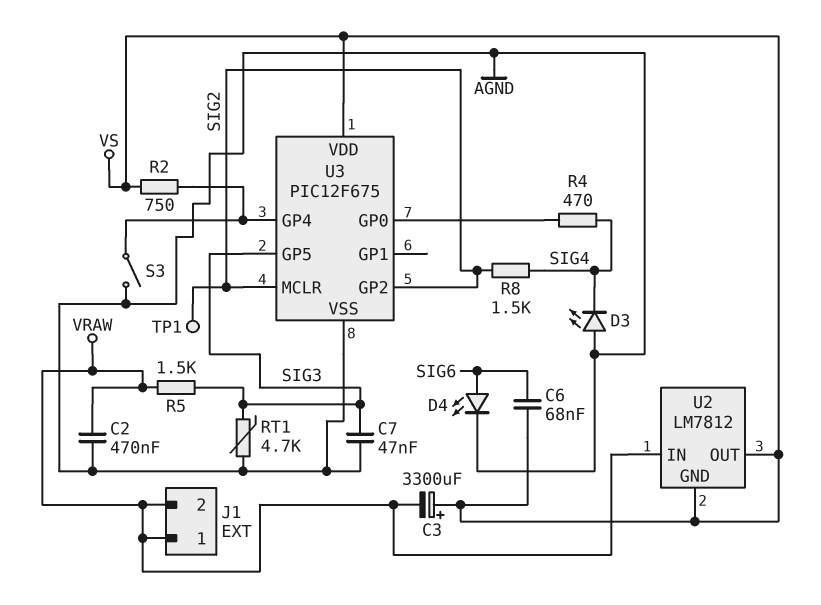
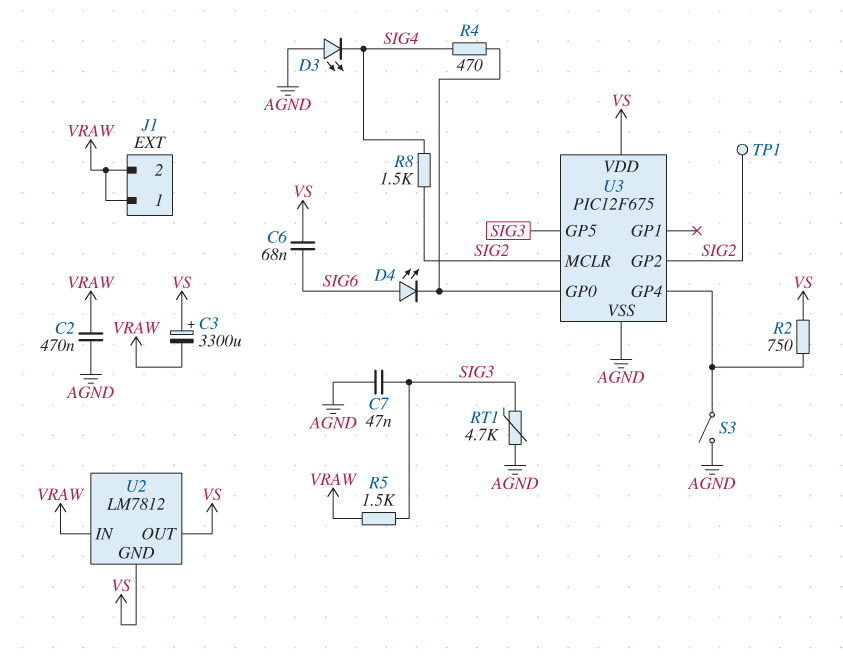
D4: LED (A SIG6, K AGND) -> LED (A SIG6, K U3/GP0)

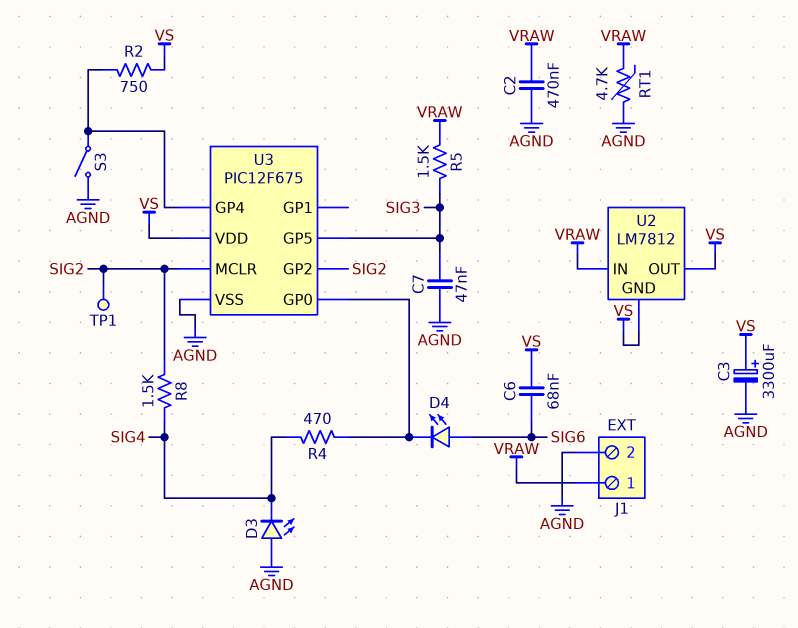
C3: 3300uF (plus VS, minus VRAW) -> 3300uF (plus VS, minus AGND)
J1 pin 2: VRAW -> AGND
RT1: 4.7k (AGND, SIG3) -> 4.7k (AGND, VRAW)

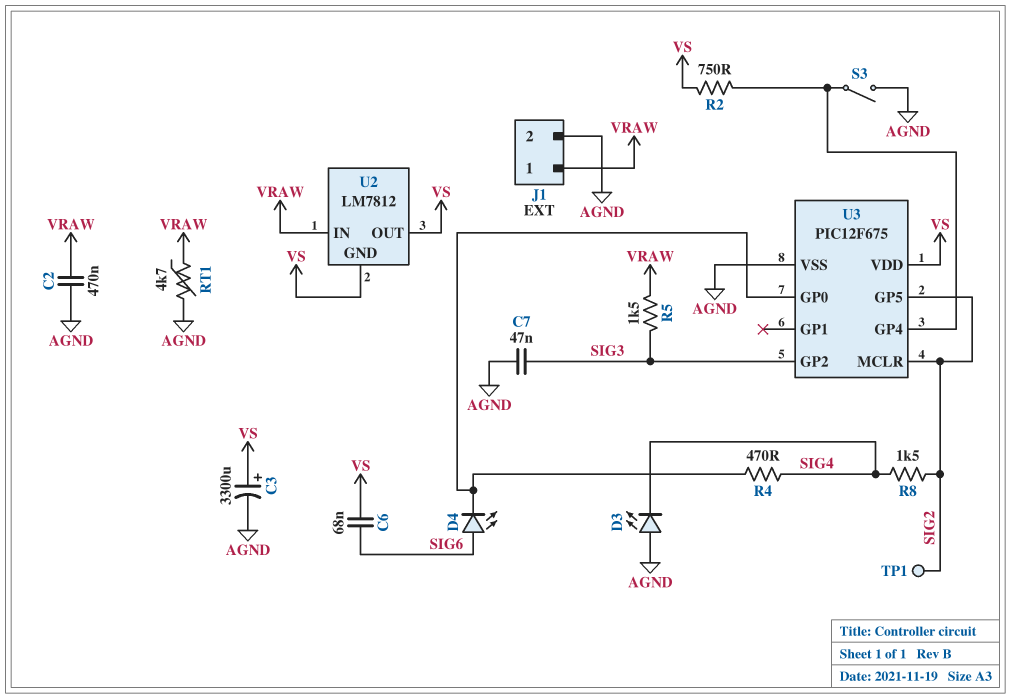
U3 pin GP2: SIG2 -> SIG3
U3 pin GP5: SIG3 -> SIG2

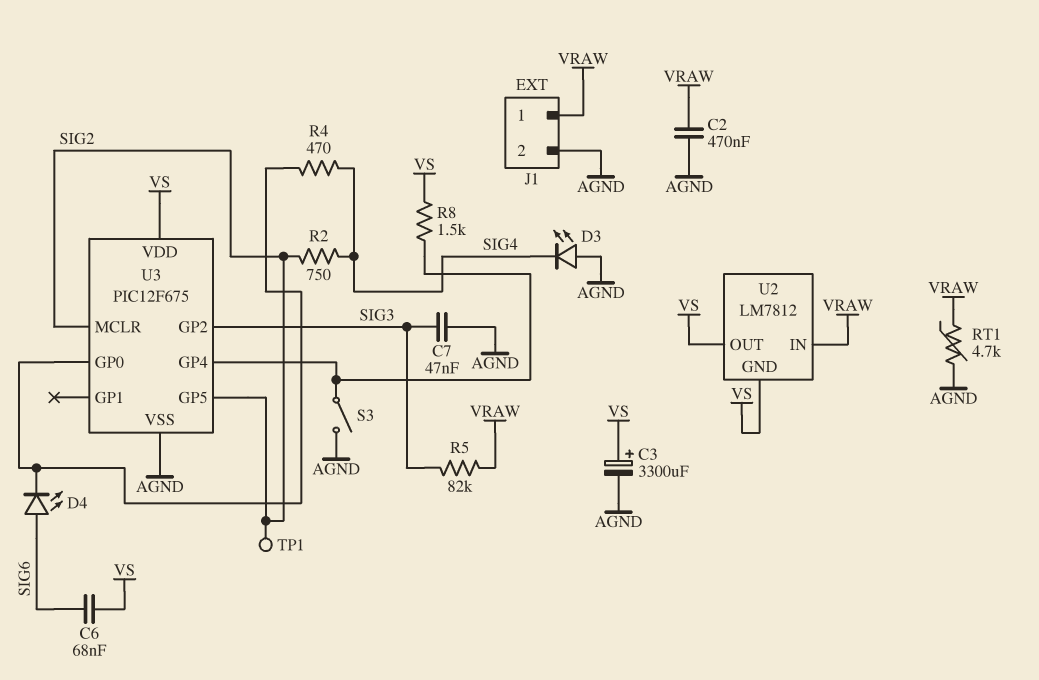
R2: 750 (U3/GP4, VS) -> 750 (SIG2, SIG4)
R5: 1.5k (SIG3, VRAW) -> 82k (SIG3, VRAW)
R8: 1.5k (SIG2, SIG4) -> 1.5k (U3/GP4, VS)

